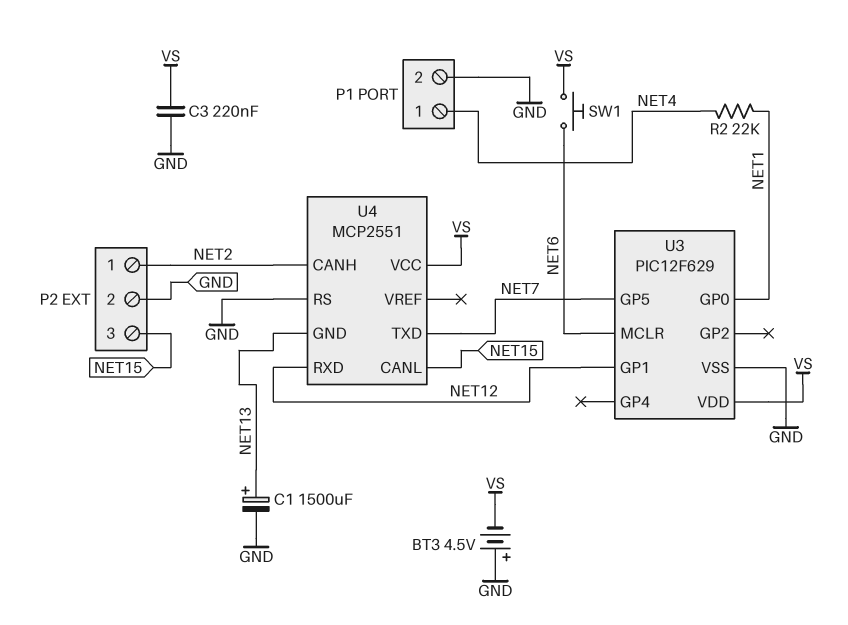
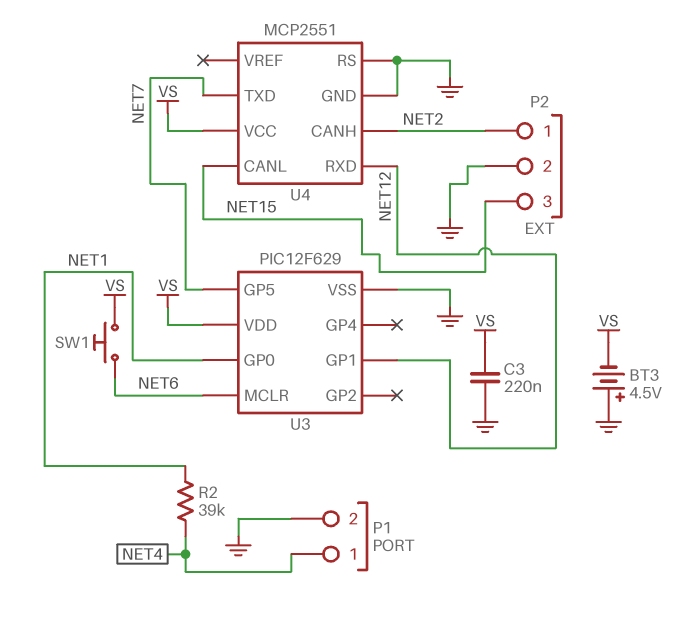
C1: 1500uF (plus NET13, minus GND) -> none
R2: 22k (NET1, NET4) -> 39k (NET1, NET4)
U4 pin GND: NET13 -> GND

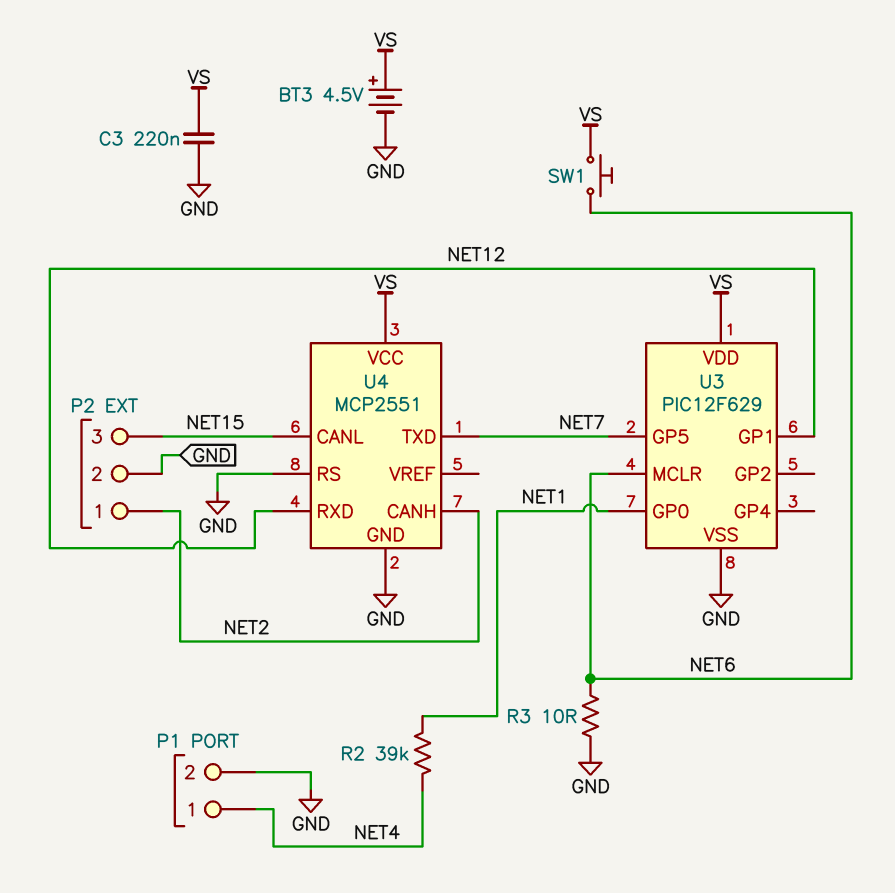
BT3: 4.5V (plus GND, minus VS) -> 4.5V (plus VS, minus GND)
R3: none -> 10 (GND, NET6)

